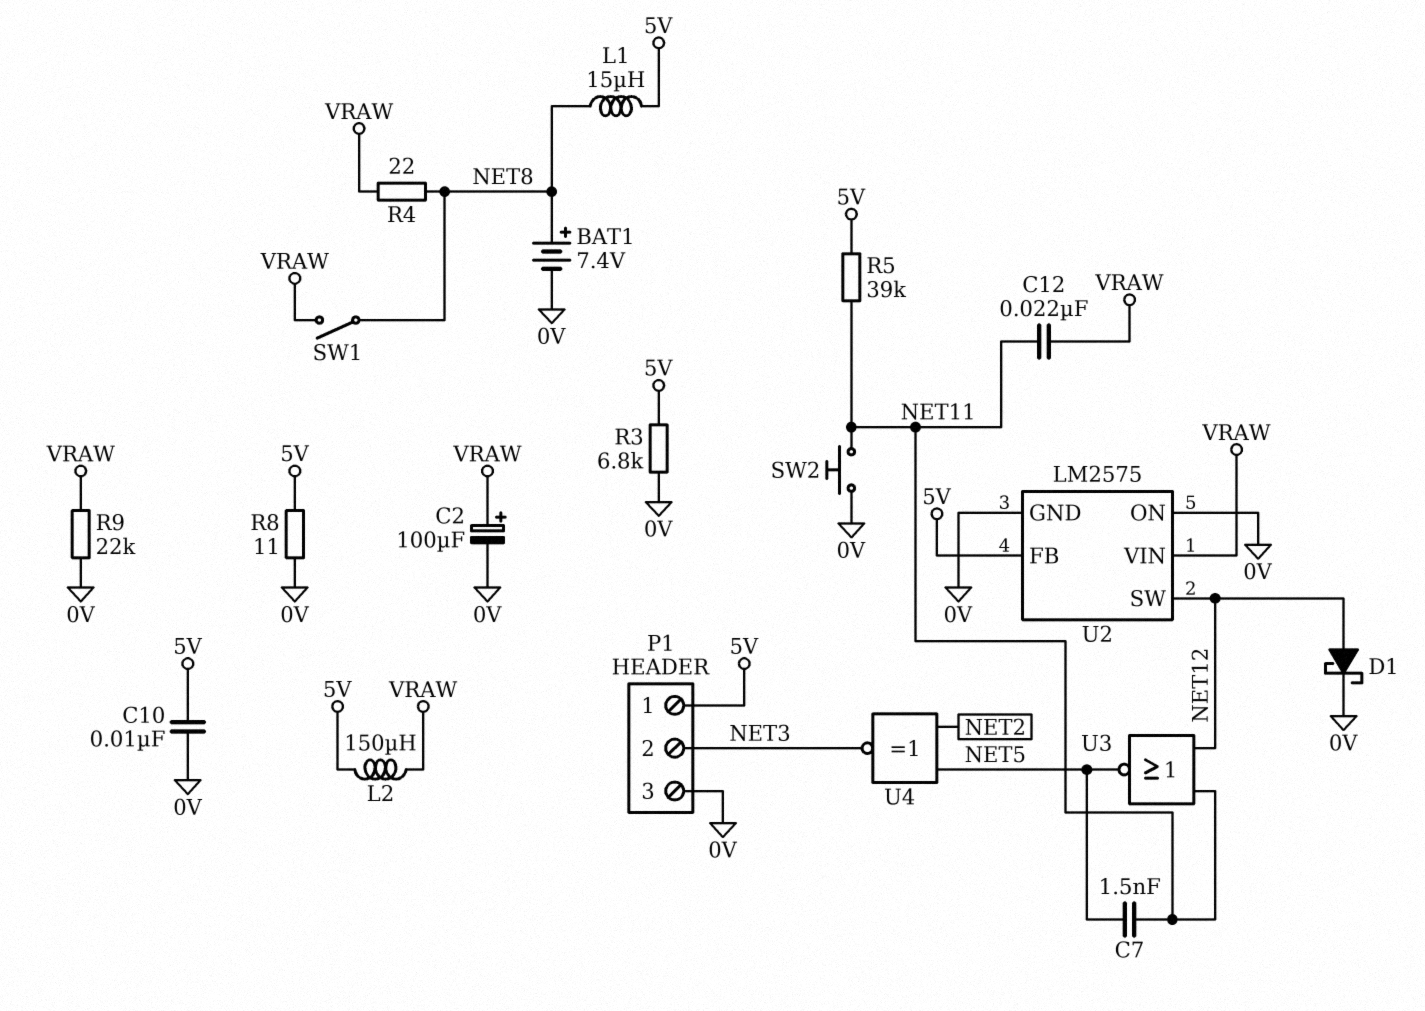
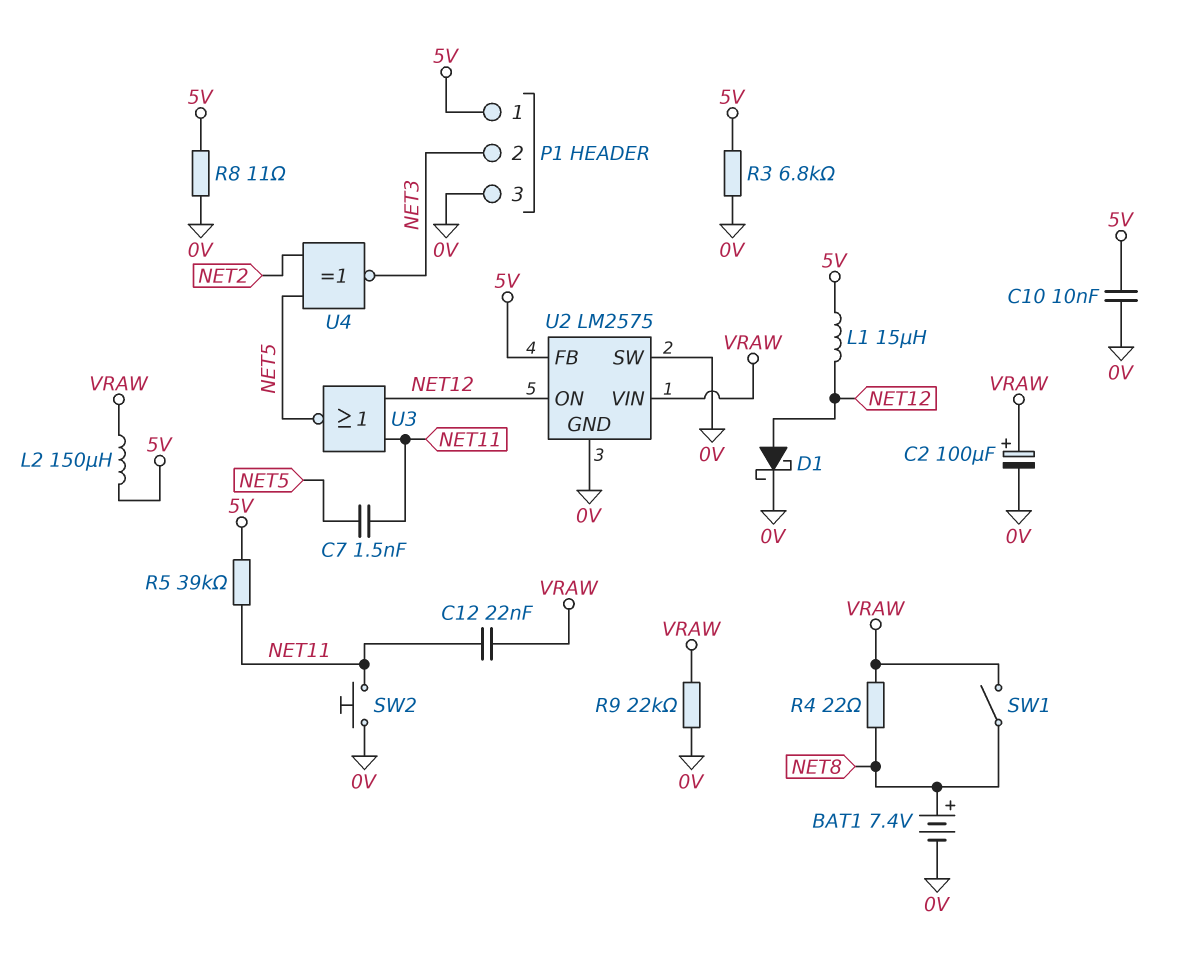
L1: 15uH (5V, NET8) -> 15uH (5V, NET12)
U2 pin ON: 0V -> NET12
U2 pin SW: NET12 -> 0V

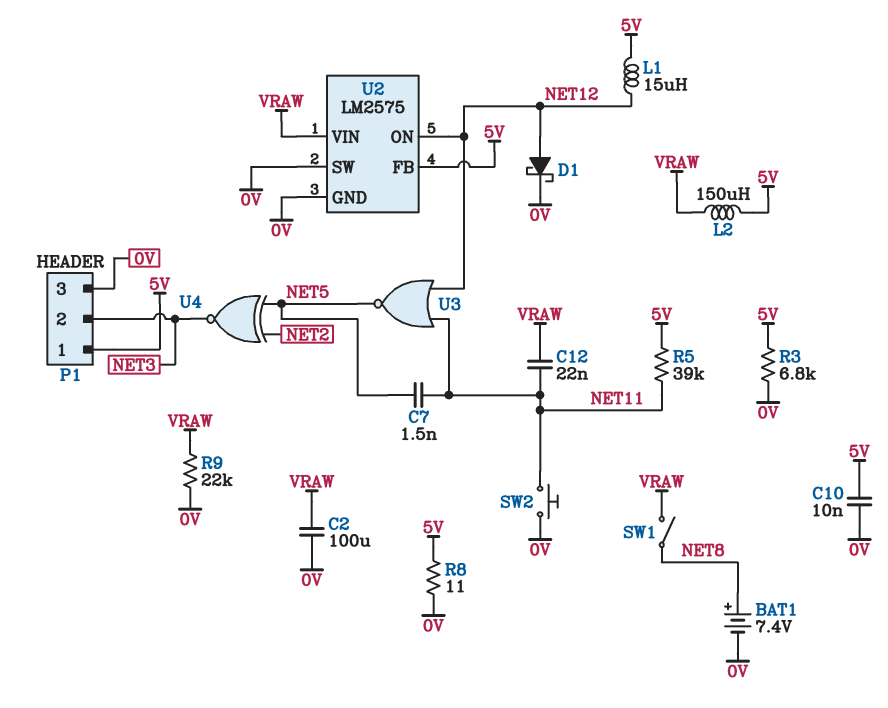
C2: 100uF (plus VRAW, minus 0V) -> 100uF (0V, VRAW)
R4: 22 (NET8, VRAW) -> none

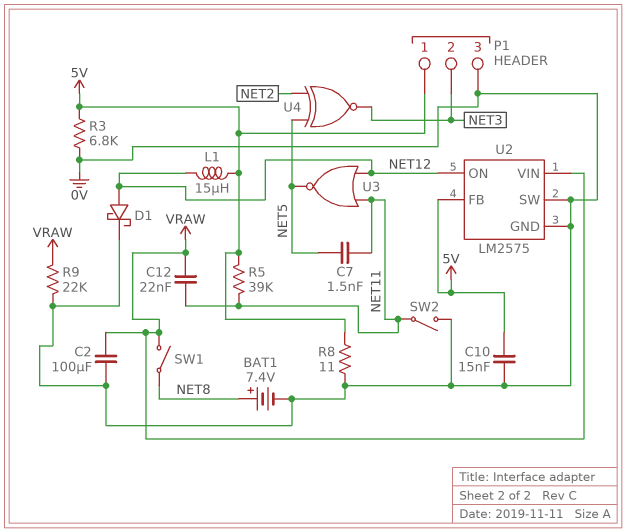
C10: 10nF (0V, 5V) -> 15nF (0V, 5V)
L2: 150uH (5V, VRAW) -> none
SW2: button (0V, NET11) -> switch (0V, NET11)

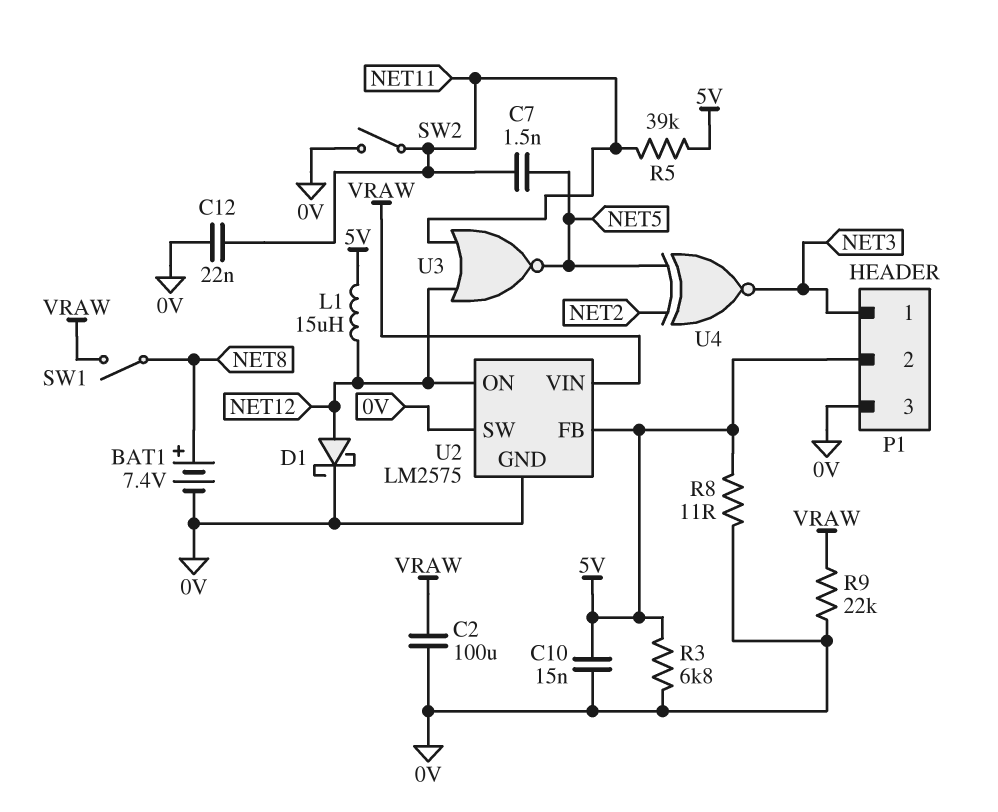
C12: 22nF (NET11, VRAW) -> 22nF (0V, NET11)
P1 pin 1: 5V -> NET3
P1 pin 2: NET3 -> 5V

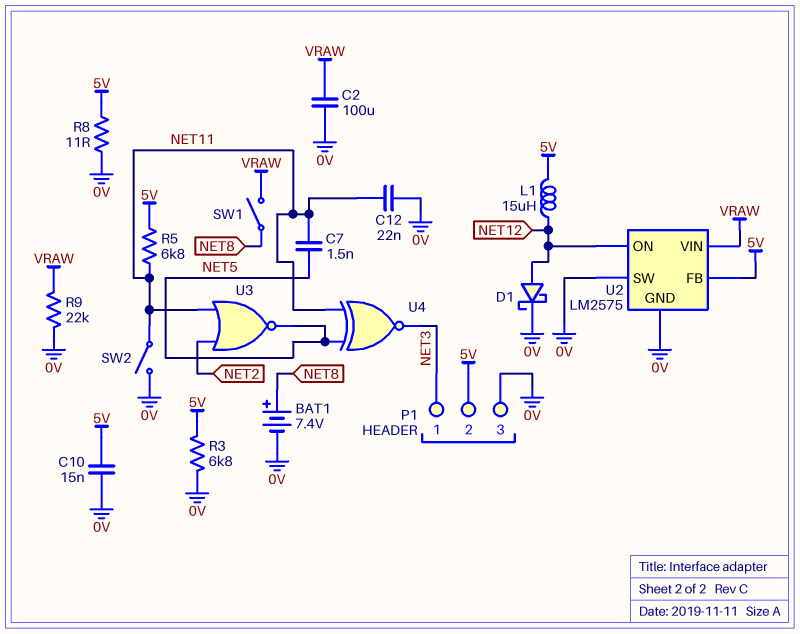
R5: 39k (5V, NET11) -> 6.8k (5V, NET11)
U3: NOR (in NET11, in NET12, out NET5) -> NOR (in NET2, in NET11, out NET5)
U4: XNOR (in NET2, in NET5, out NET3) -> XNOR (in NET5, in NET11, out NET3)

